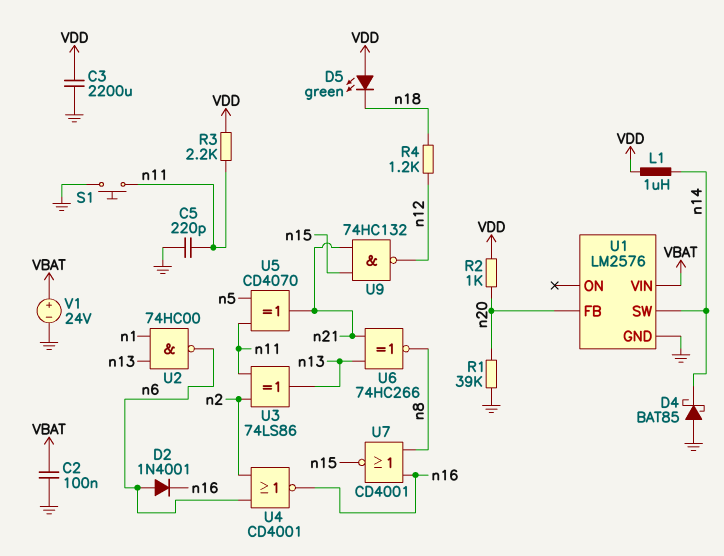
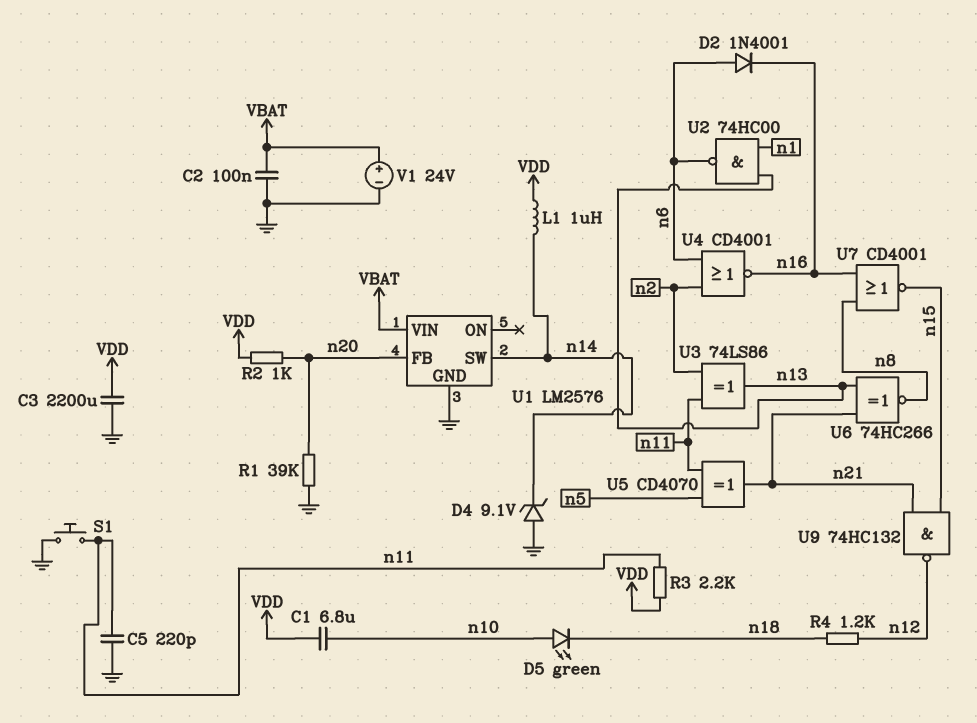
C1: none -> 6.8uF (VDD, n10)
D4: schottky BAT85 (A GND, K n14) -> zener 9.1V (A GND, K n14)
D5: LED green (A VDD, K n18) -> LED green (A n10, K n18)

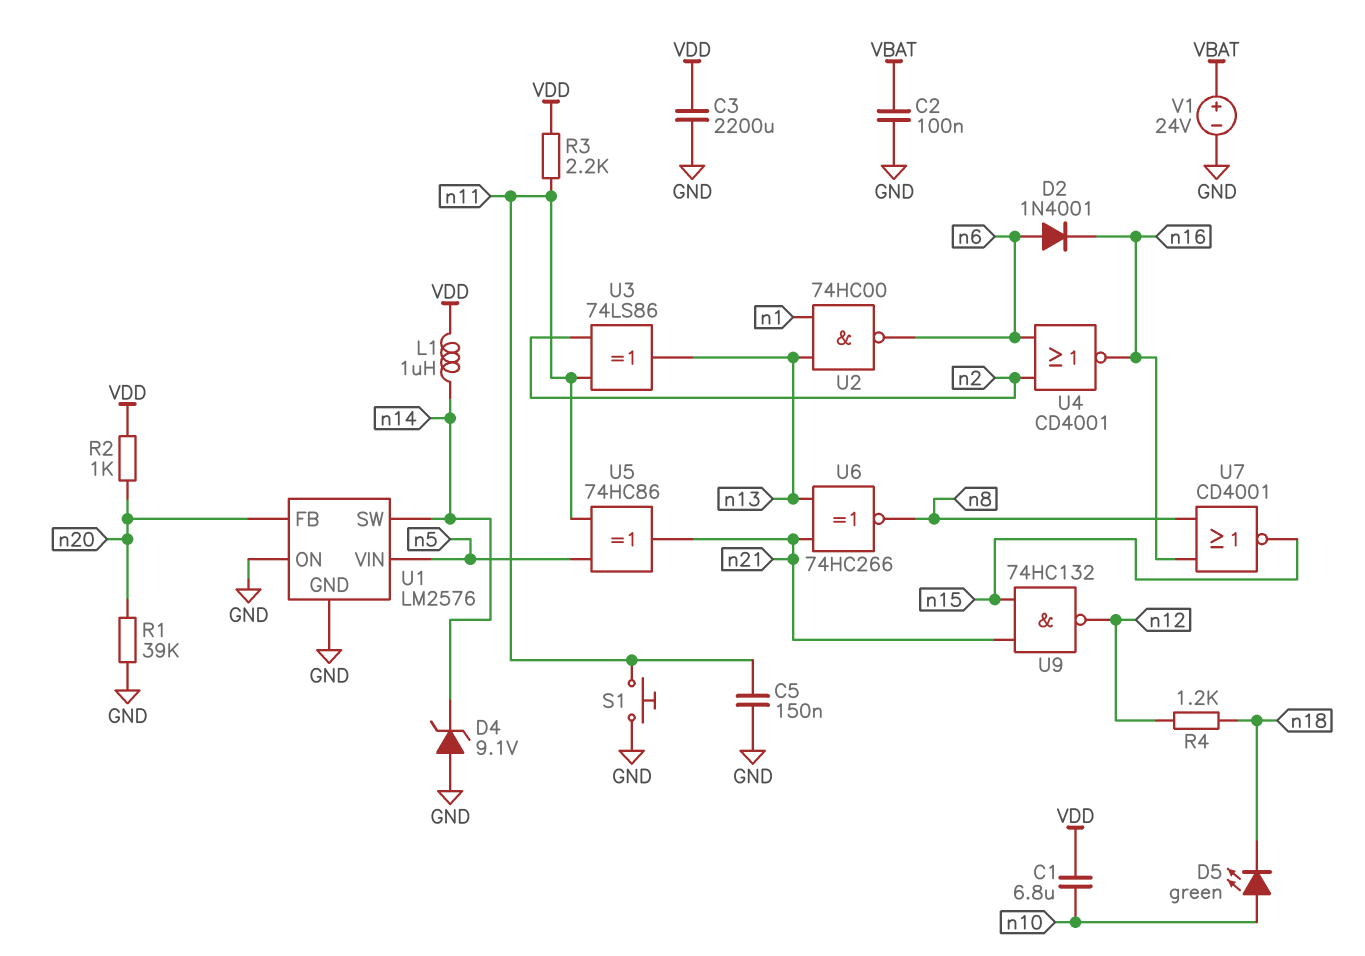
C5: 220pF (GND, n11) -> 150nF (GND, n11)
U1 pin ON: none -> GND
U1 pin VIN: VBAT -> n5
U5: XOR CD4070 (in n5, in n11, out n21) -> XOR 74HC86 (in n5, in n11, out n21)

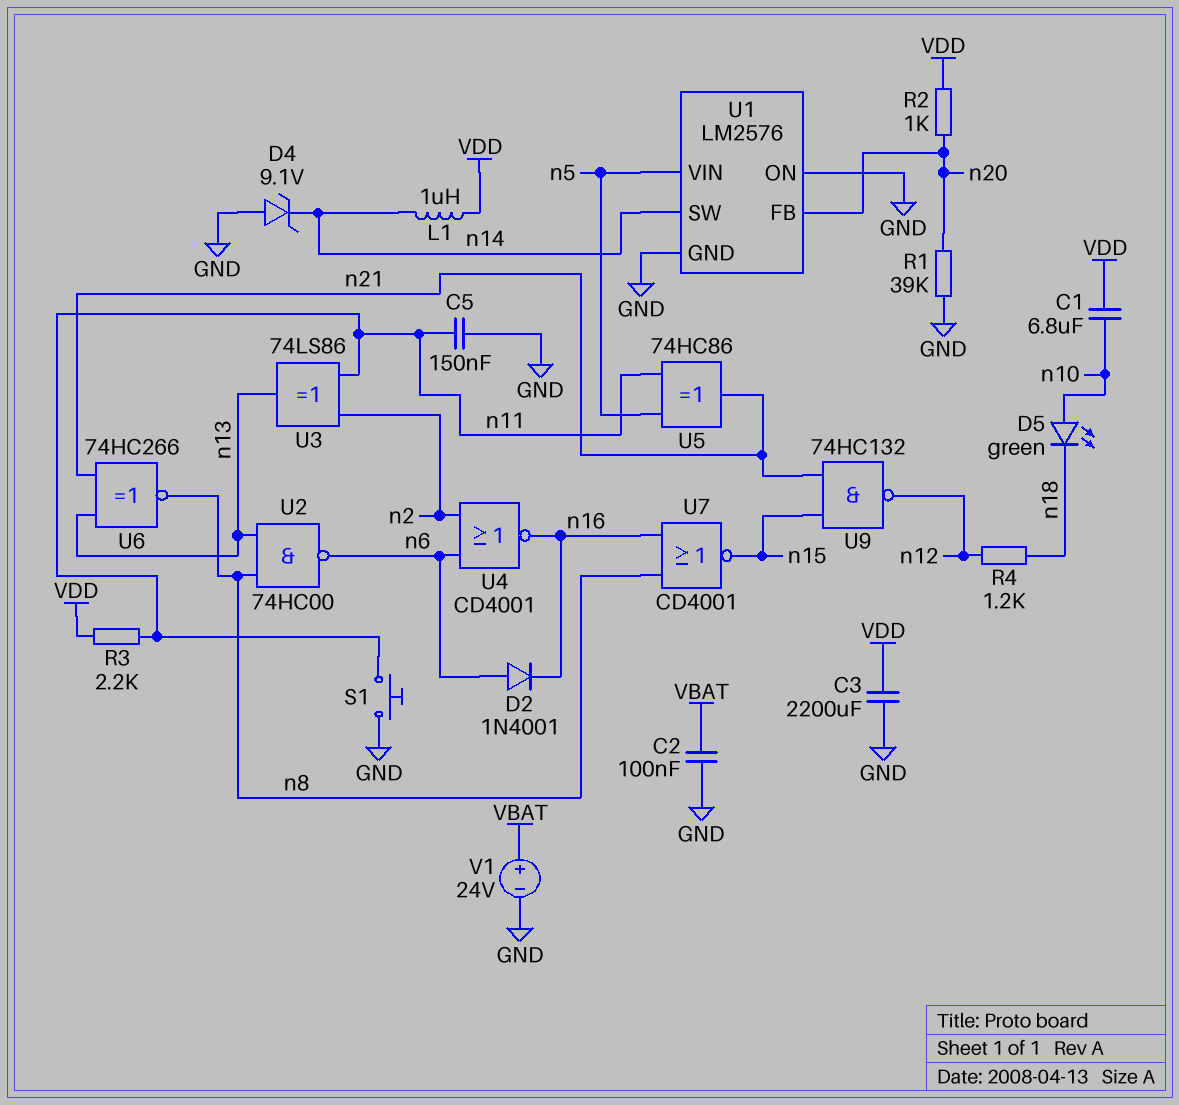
U2: NAND 74HC00 (in n1, in n13, out n6) -> NAND 74HC00 (in n8, in n13, out n6)

